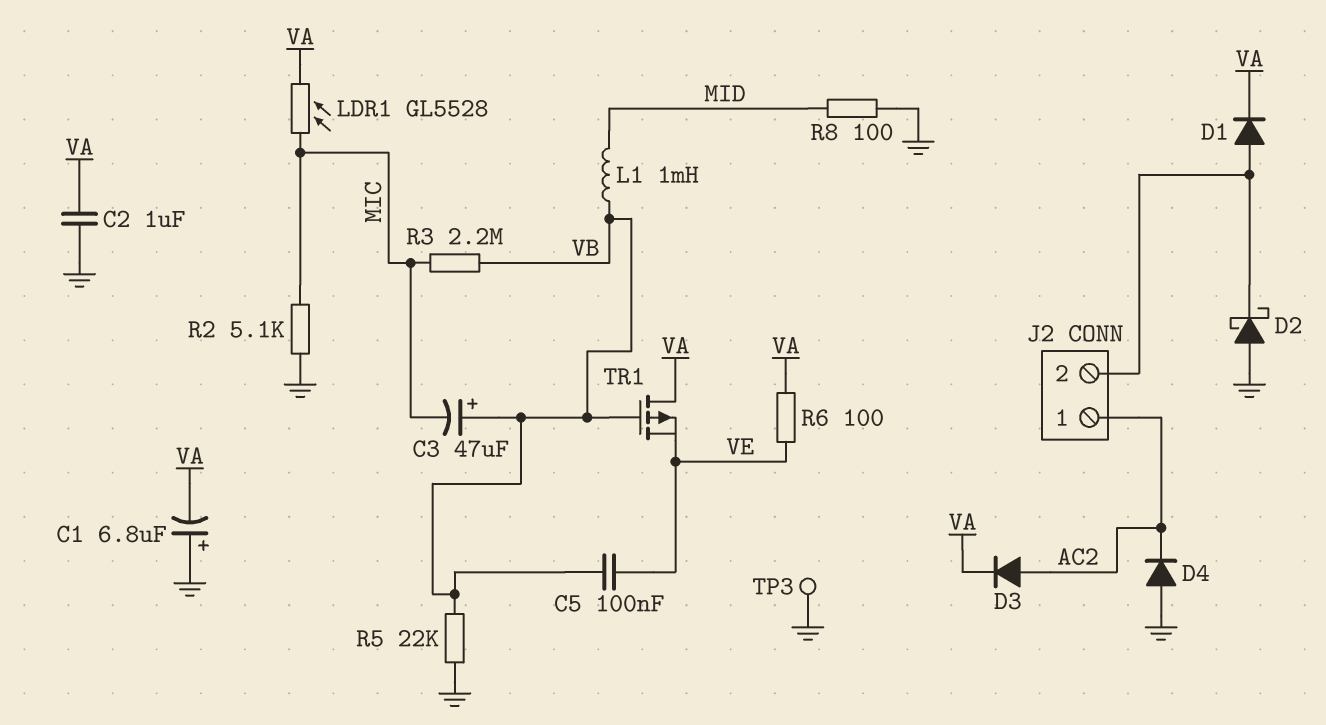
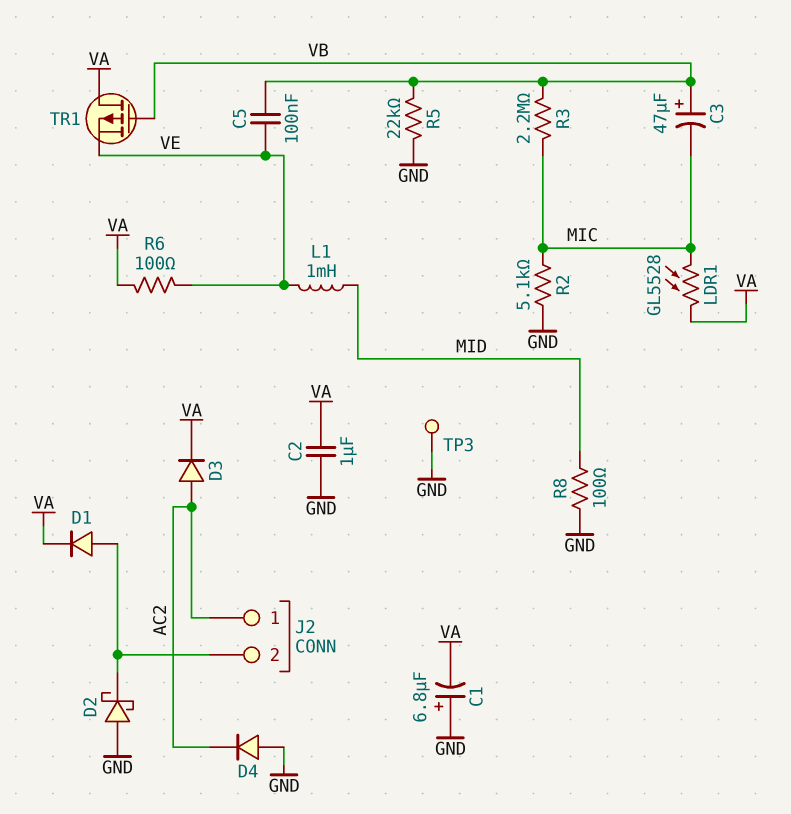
L1: 1mH (MID, VB) -> 1mH (MID, VE)

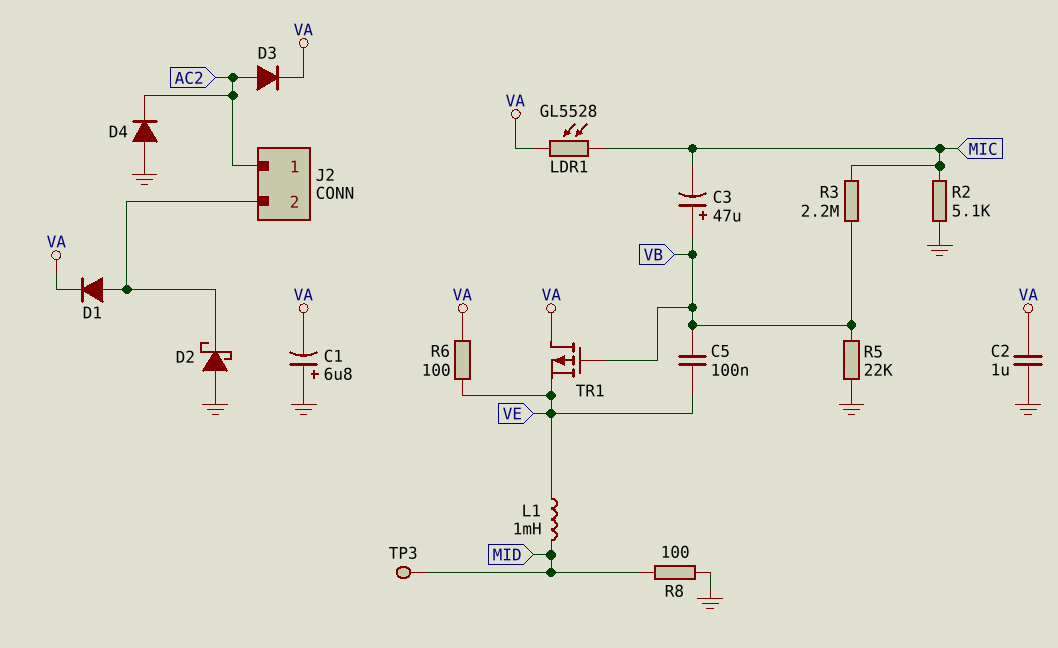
TP3: test point (GND) -> test point (MID)

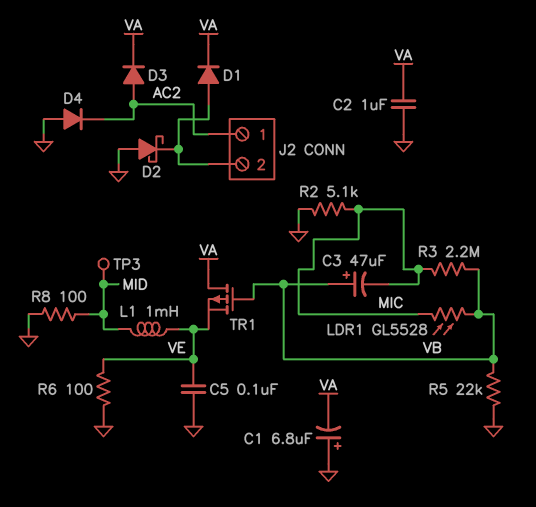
C5: 100nF (VB, VE) -> 100nF (GND, VE)
LDR1: GL5528 (MIC, VA) -> GL5528 (MIC, VB)
R6: 100 (VA, VE) -> 100 (GND, VE)

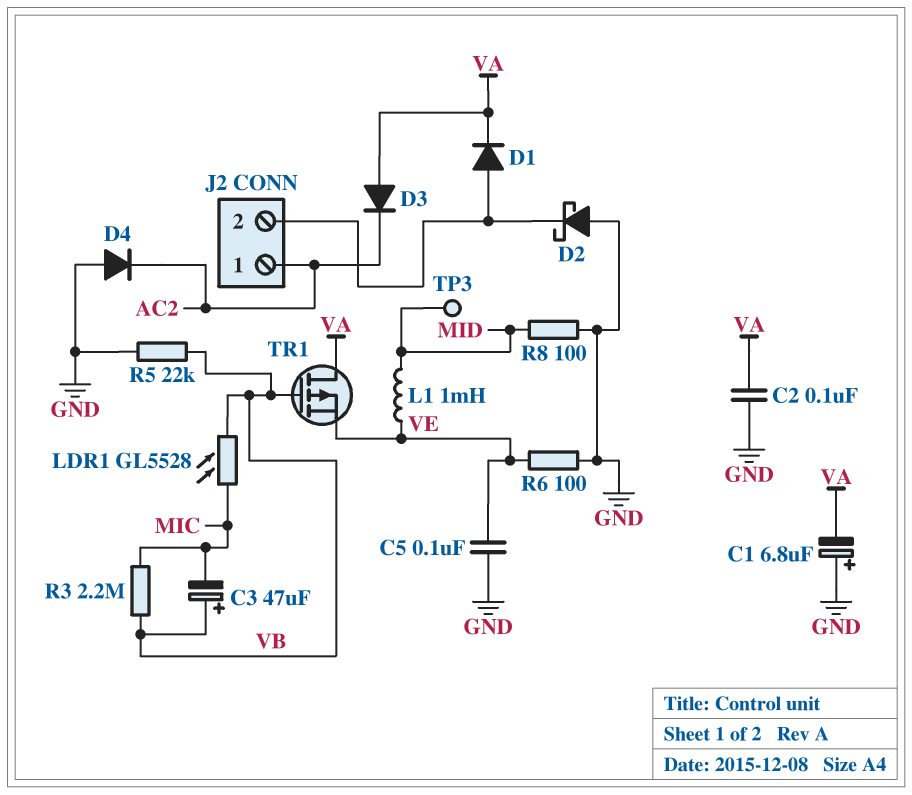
C2: 1uF (GND, VA) -> 100nF (GND, VA)
D3: diode (A AC2, K VA) -> diode (A VA, K AC2)
R2: 5.1k (GND, MIC) -> none

